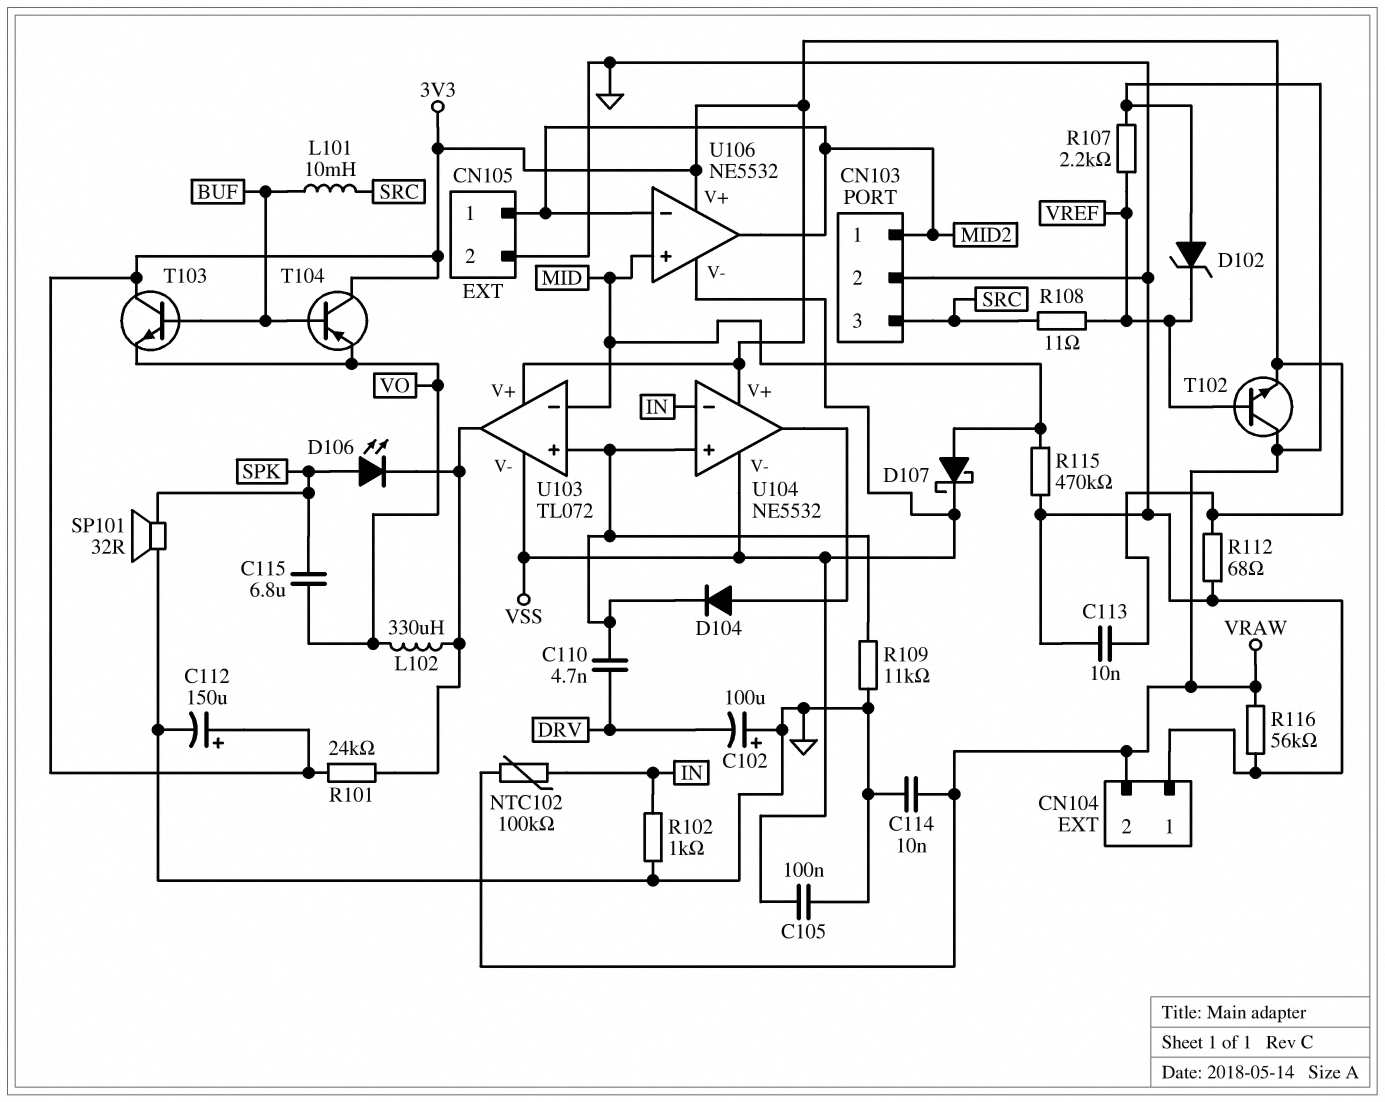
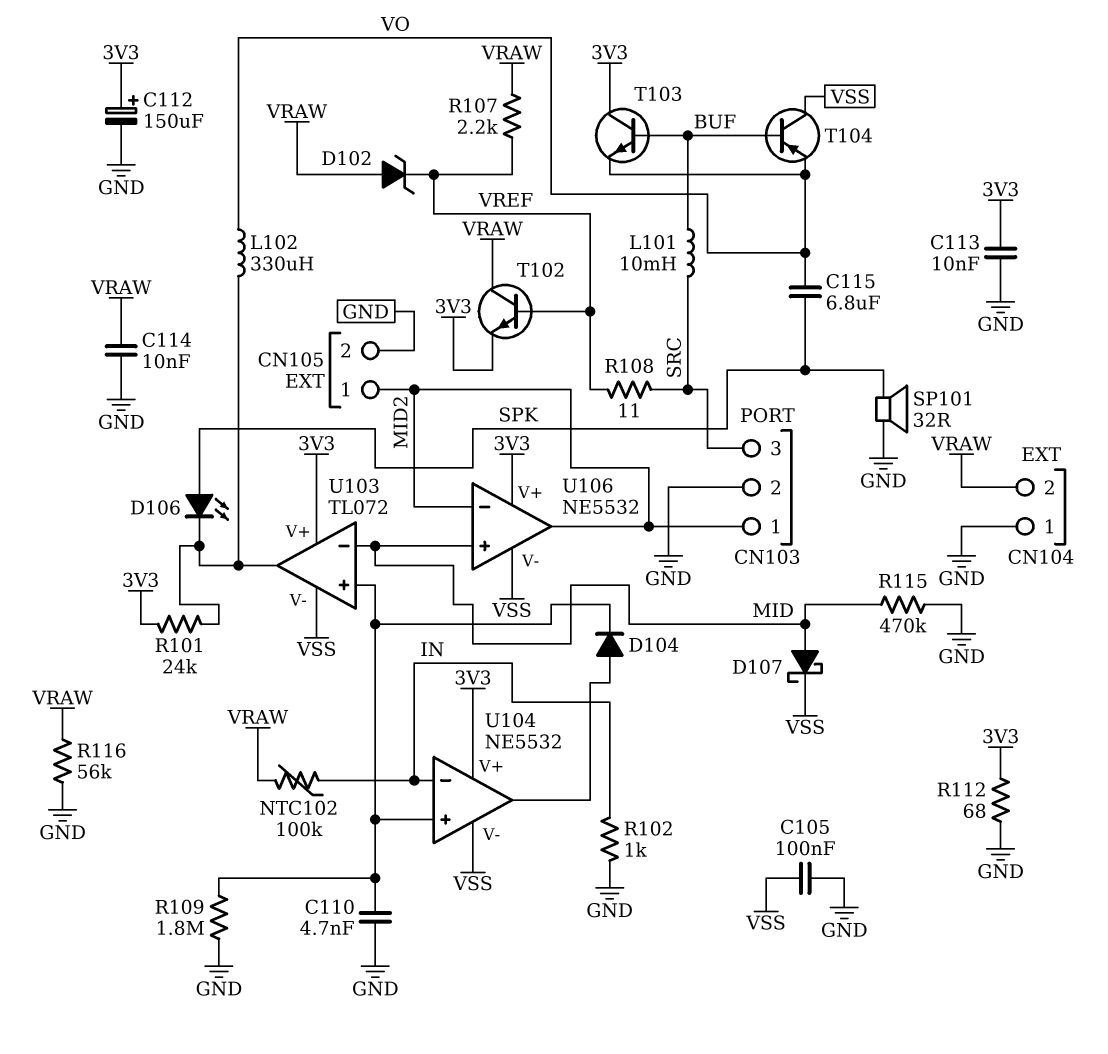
C102: 100uF (plus GND, minus DRV) -> none
C110: 4.7nF (DRV, U103/in+) -> 4.7nF (GND, U103/in+)
R109: 11k (GND, U103/in+) -> 1.8M (GND, U103/in+)
T104: PNP (B BUF, C 3V3, E VO) -> PNP (B BUF, C VSS, E VO)

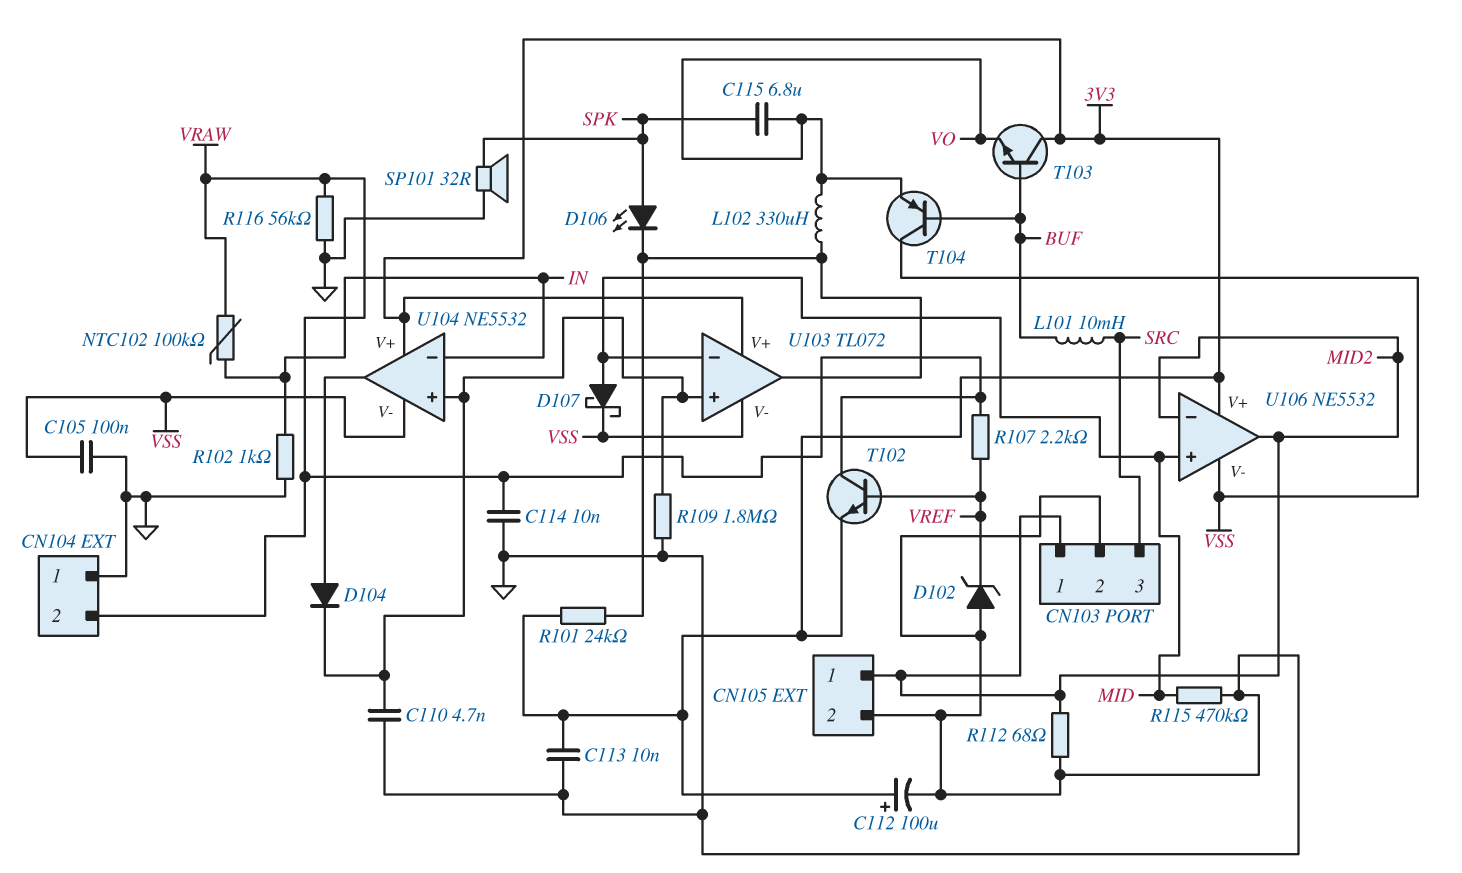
C112: 150uF (plus 3V3, minus GND) -> 100uF (plus 3V3, minus GND)
D102: zener (A VRAW, K VREF) -> zener (A GND, K VREF)
R108: 11 (SRC, VREF) -> none
R112: 68 (3V3, GND) -> 68 (GND, MID2)

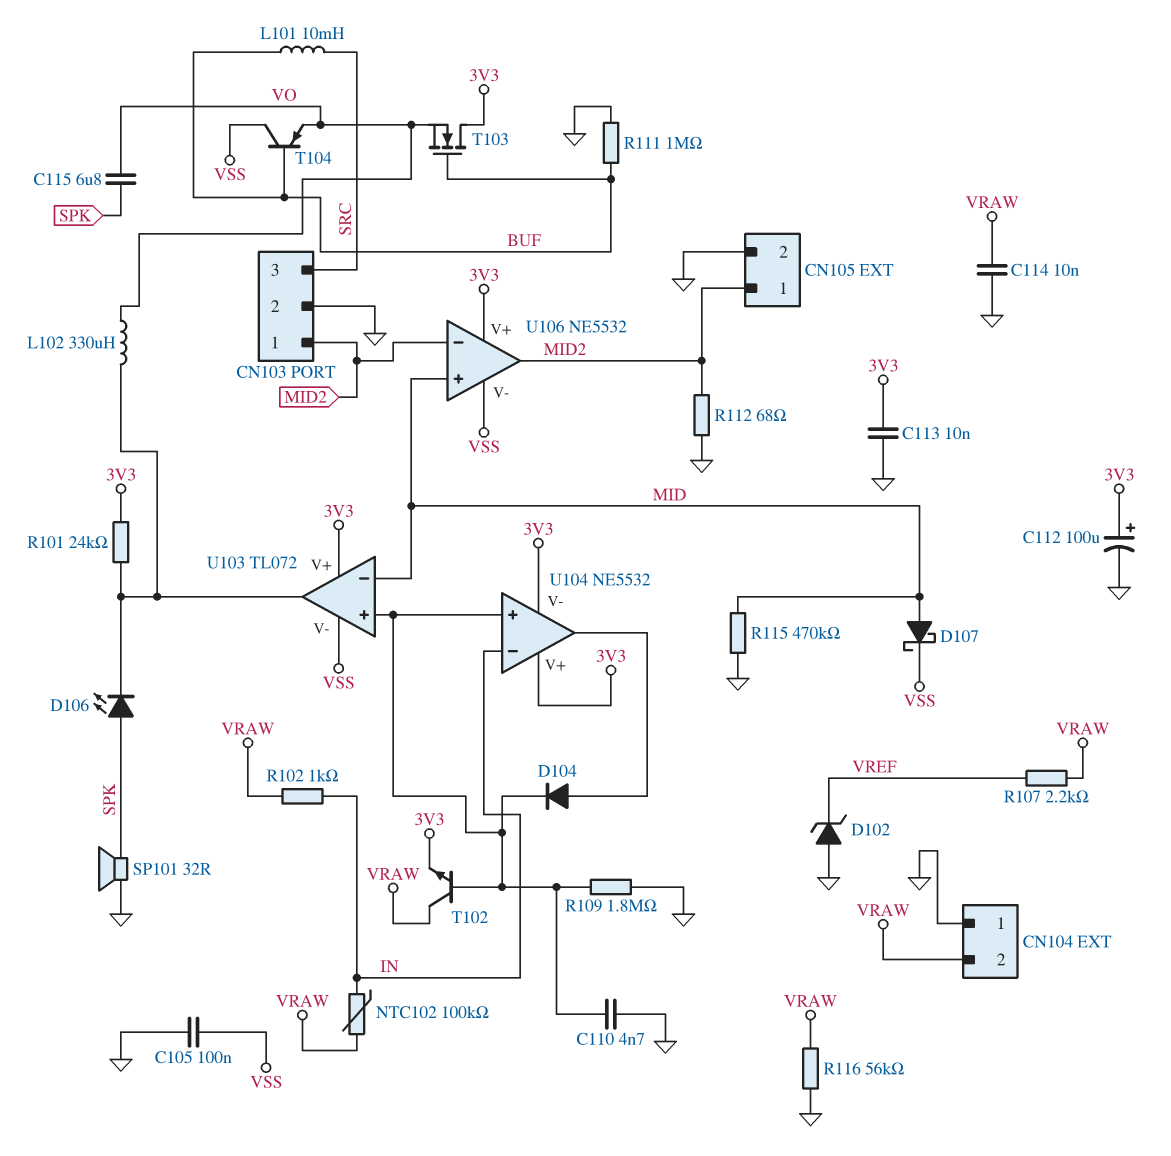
R102: 1k (GND, IN) -> 1k (IN, VRAW)
R111: none -> 1M (BUF, GND)
T102: NPN (B VREF, C VRAW, E 3V3) -> NPN (B U103/in+, C VRAW, E 3V3)
T103: NPN (B BUF, C 3V3, E VO) -> NMOS (G BUF, D 3V3, S VO)
U104 pin V-: VSS -> 3V3

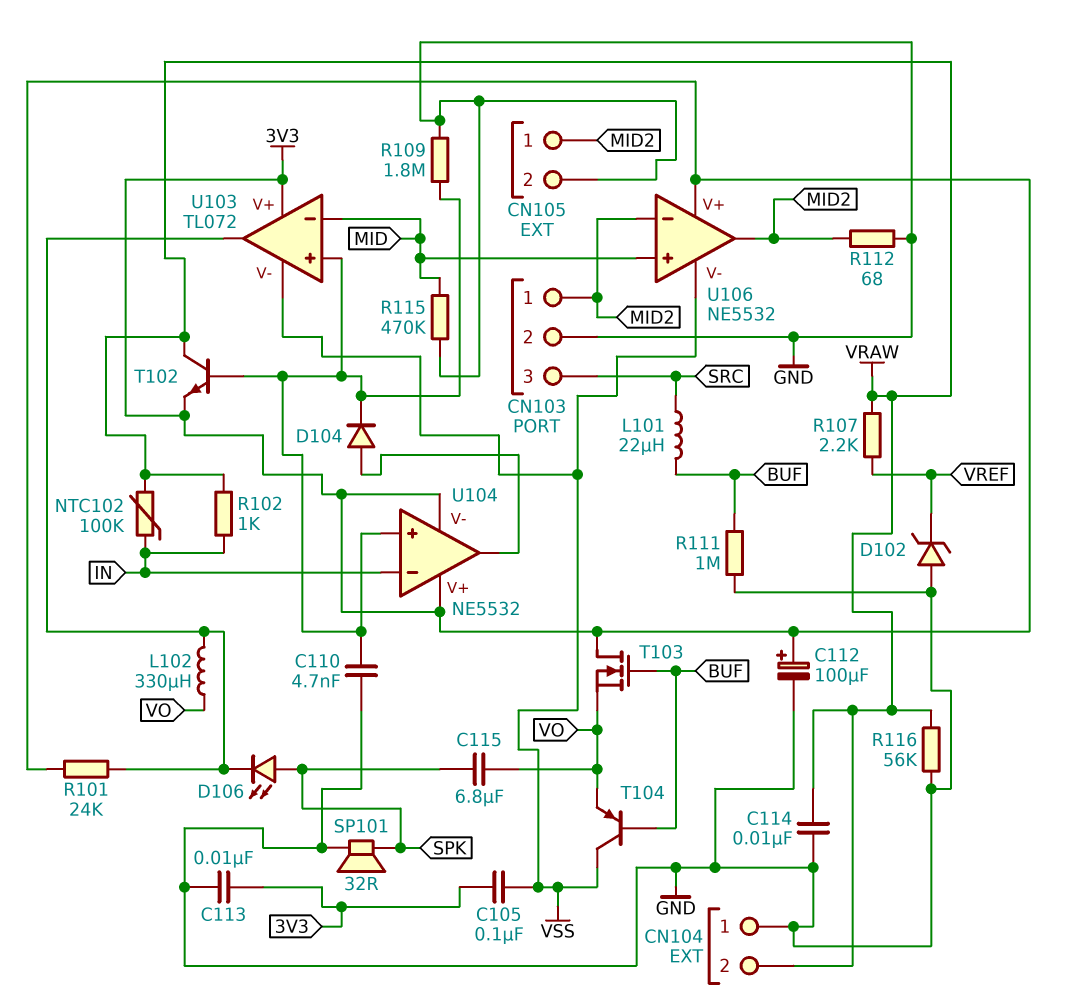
C105: 100nF (GND, VSS) -> 100nF (3V3, VSS)
D107: schottky (A MID, K VSS) -> none
L101: 10mH (BUF, SRC) -> 22uH (BUF, SRC)

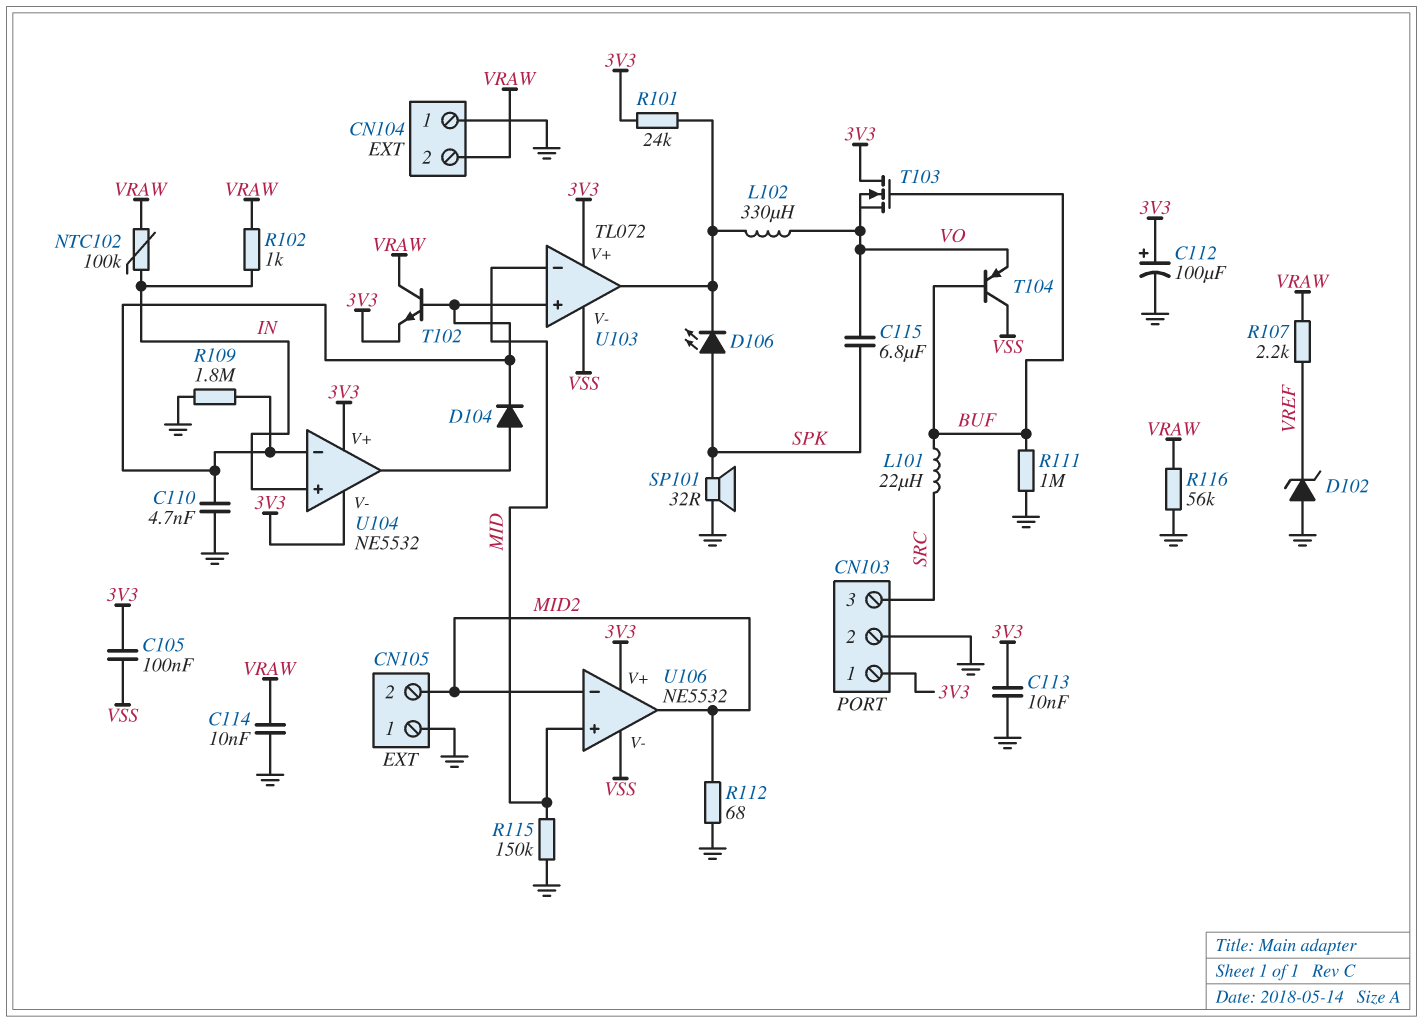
CN103 pin 1: MID2 -> 3V3
CN105 pin 1: MID2 -> GND
CN105 pin 2: GND -> MID2
R115: 470k (GND, MID) -> 150k (GND, MID)
U104 pin in+: U103/in+ -> IN
U104 pin in-: IN -> U103/in+

